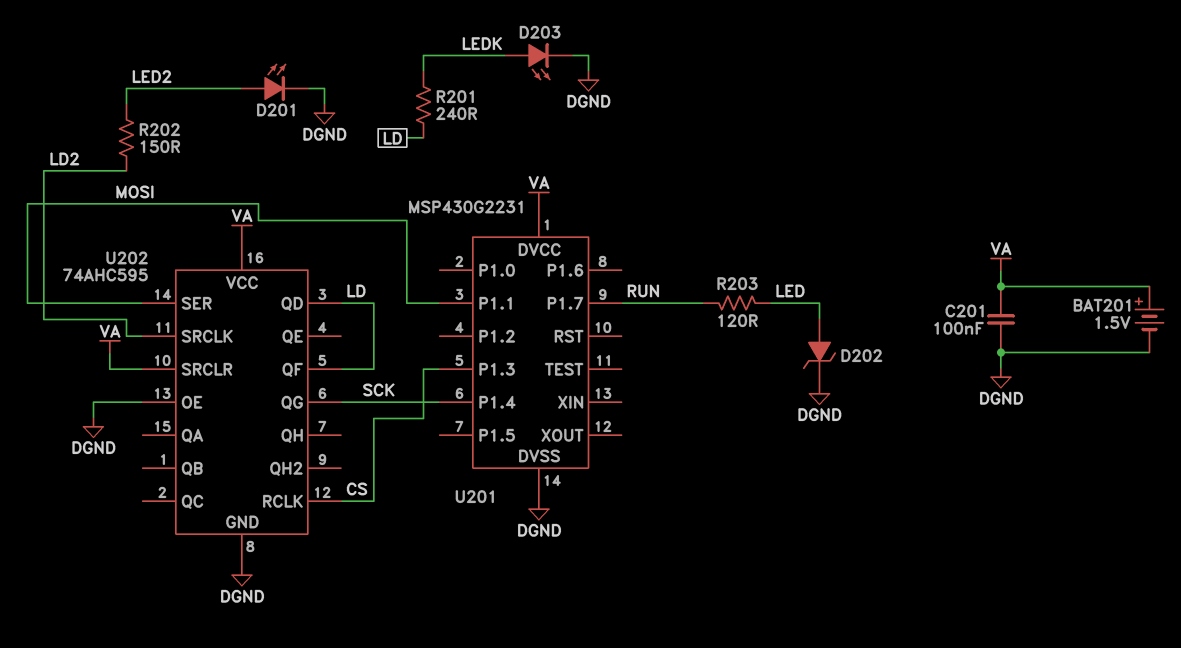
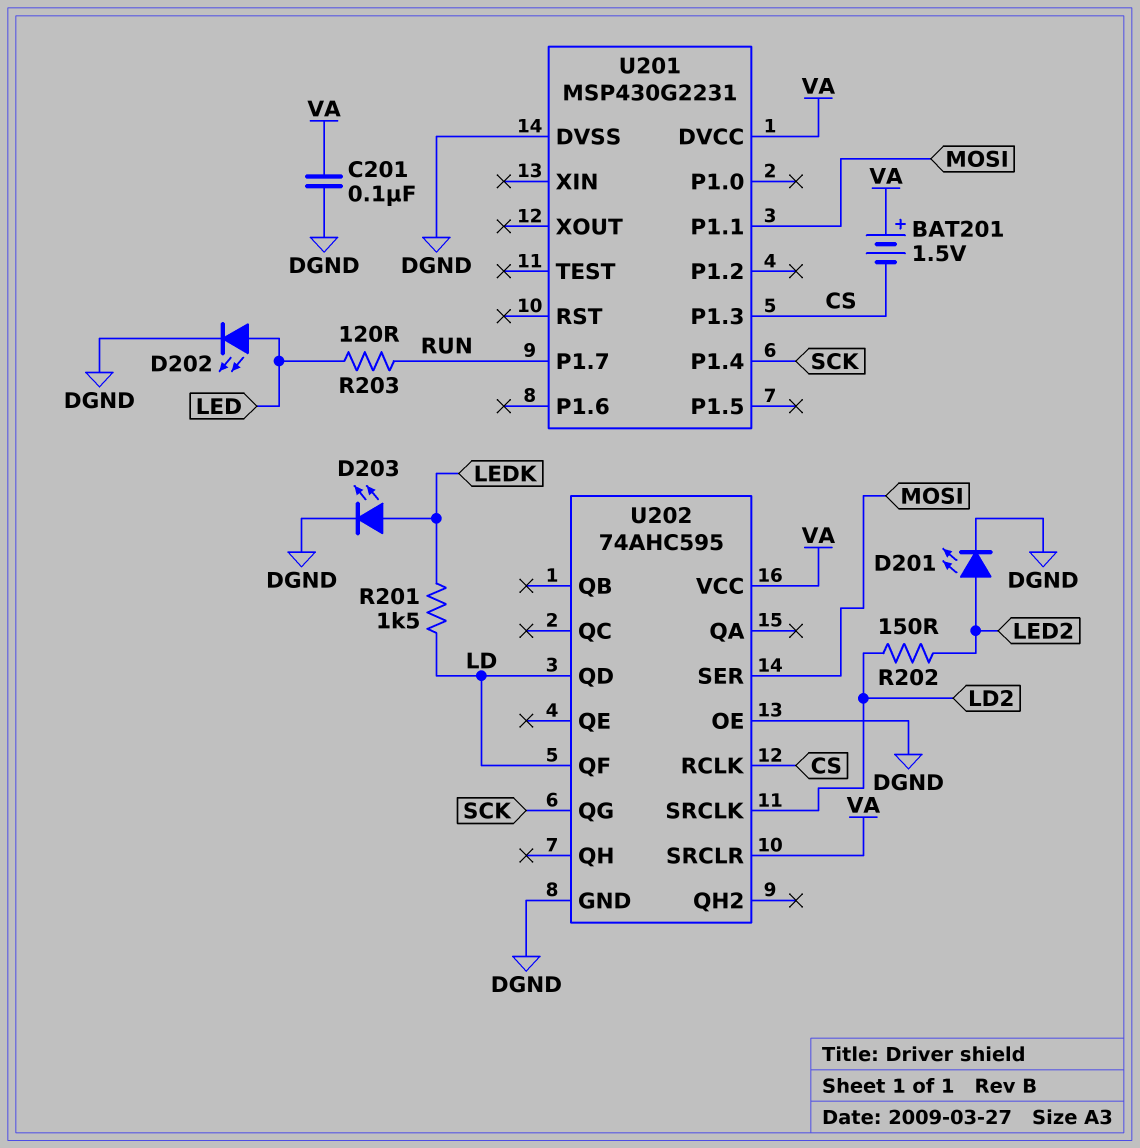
BAT201: 1.5V (plus VA, minus DGND) -> 1.5V (plus VA, minus CS)
D202: zener (A LED, K DGND) -> LED (A LED, K DGND)
R201: 240 (LD, LEDK) -> 1.5k (LD, LEDK)

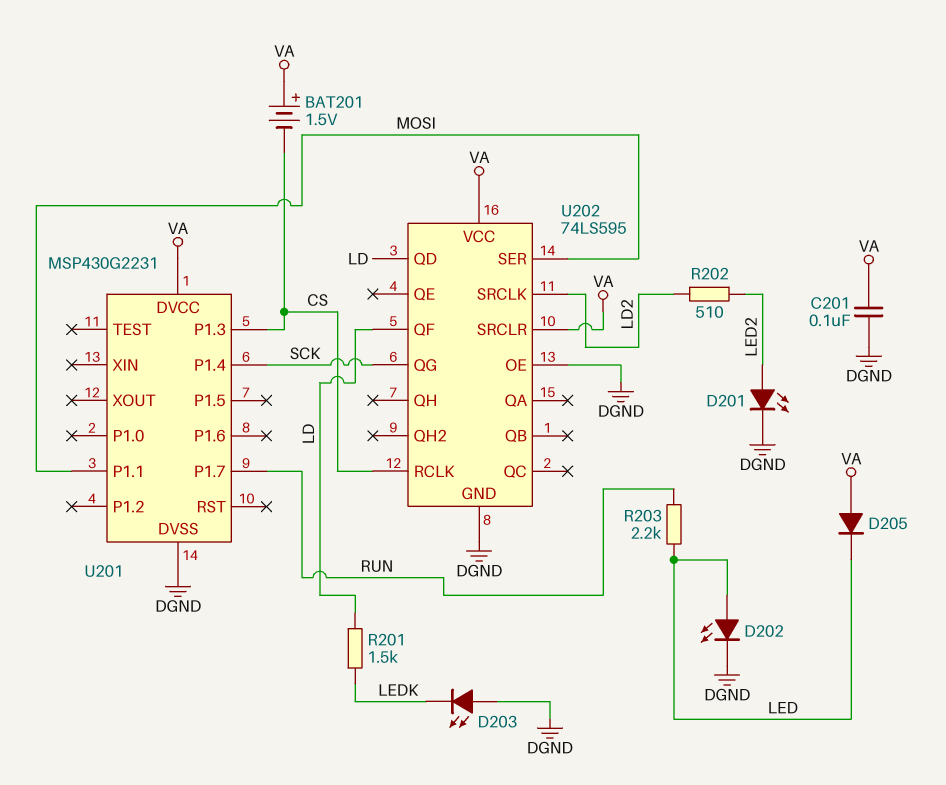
D203: LED (A LEDK, K DGND) -> LED (A DGND, K LEDK)
D205: none -> diode (A VA, K LED)
R202: 150 (LD2, LED2) -> 510 (LD2, LED2)
R203: 120 (LED, RUN) -> 2.2k (LED, RUN)
U202: 74AHC595 -> 74LS595

